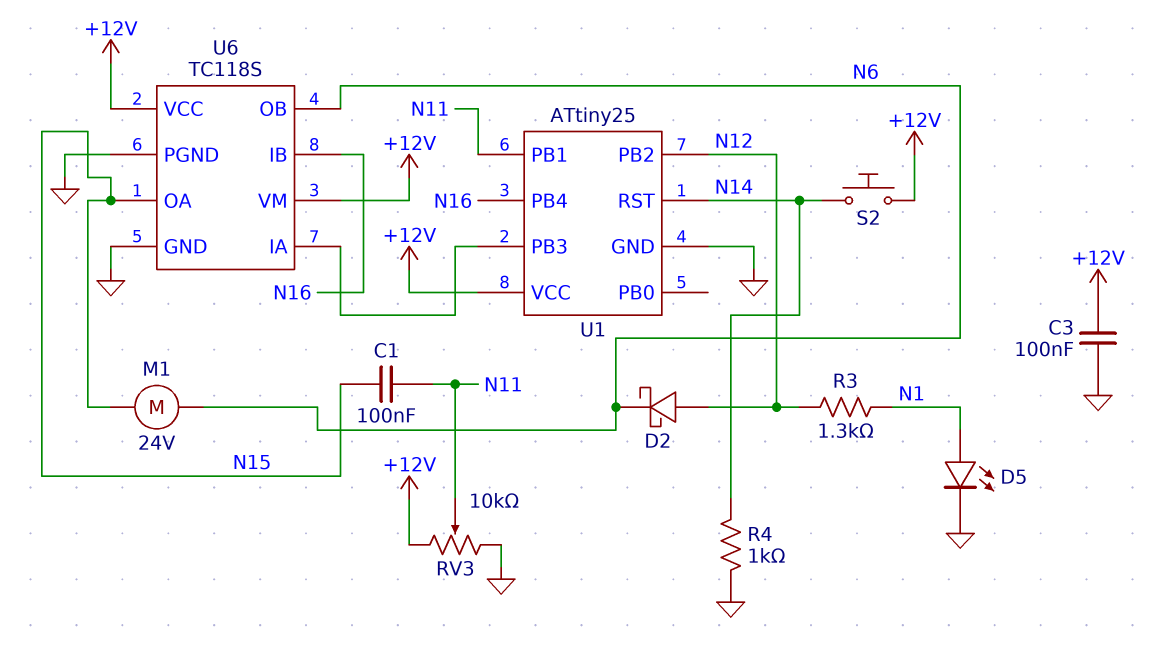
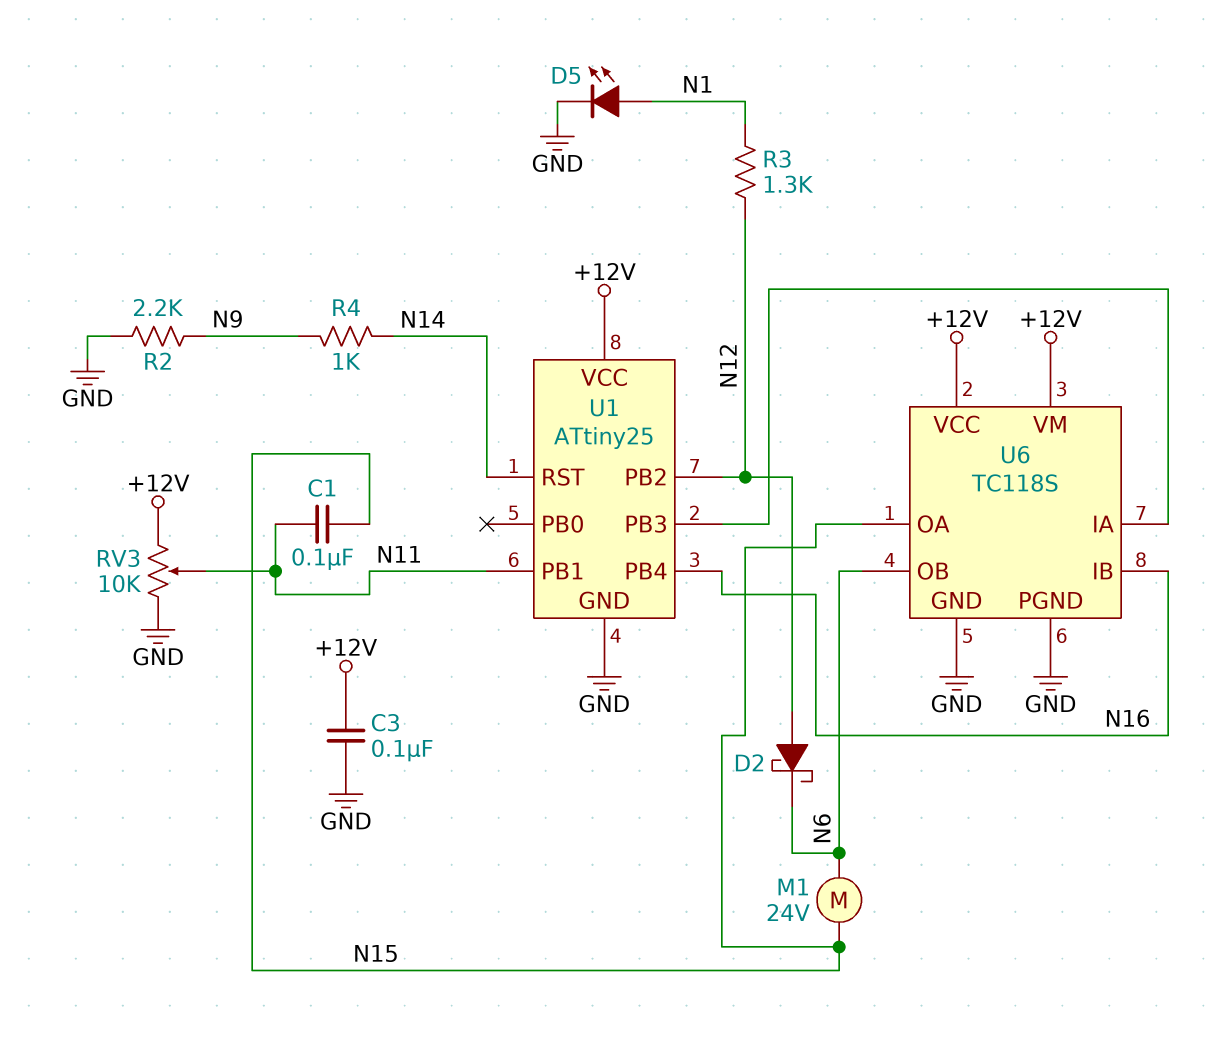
R2: none -> 2.2k (GND, N9)
R4: 1k (GND, N14) -> 1k (N9, N14)
S2: button (+12V, N14) -> none

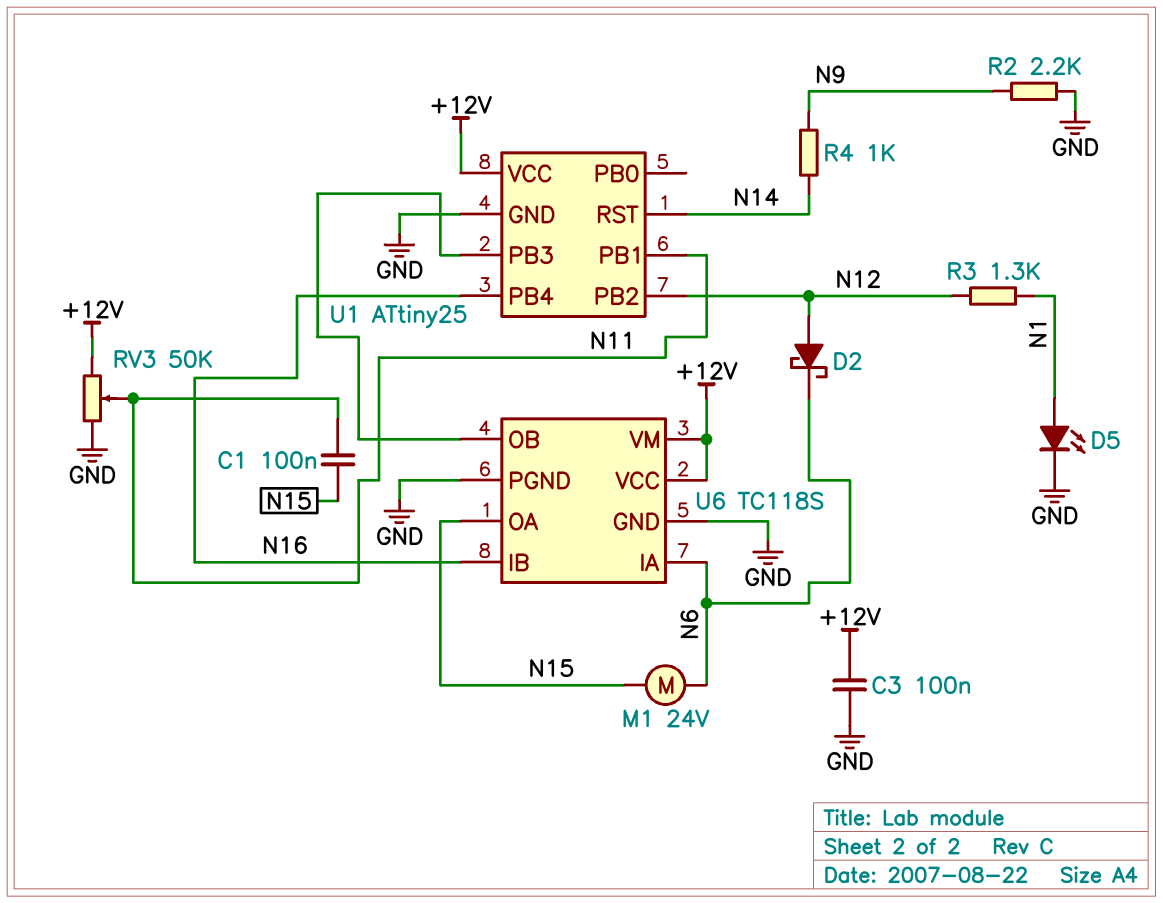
RV3: 10k (+12V, GND, wiper N11) -> 50k (+12V, GND, wiper N11)
U6 pin IA: U1/PB3 -> N6
U6 pin OB: N6 -> U1/PB3

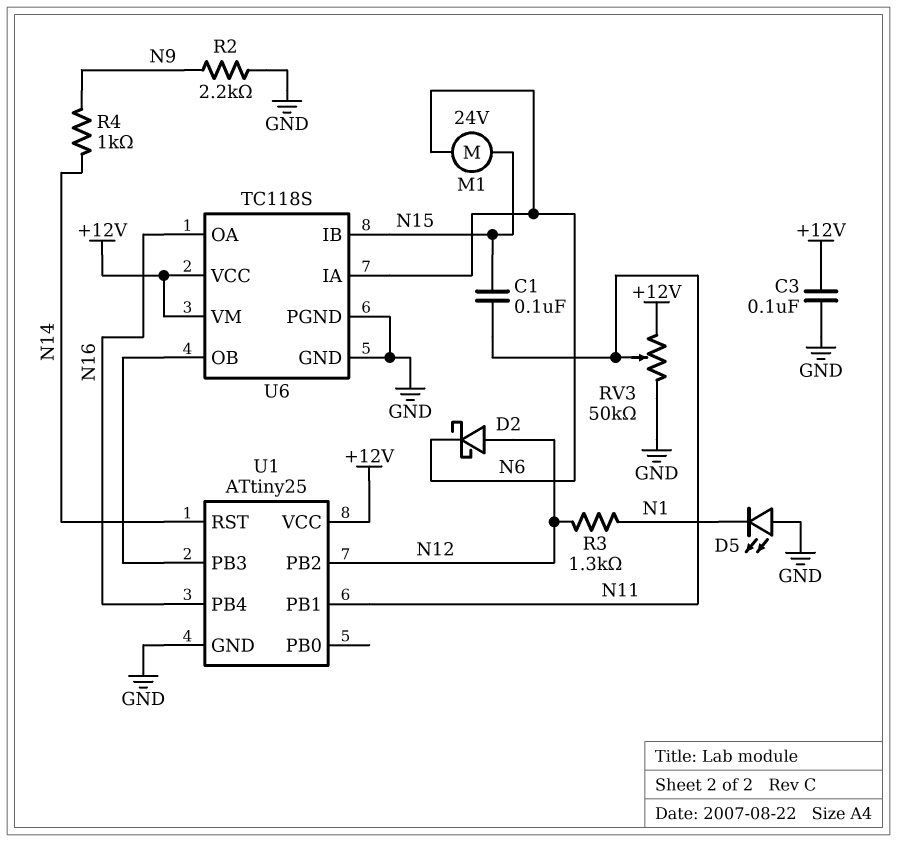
D5: LED (A N1, K GND) -> LED (A GND, K N1)
U6 pin IB: N16 -> N15
U6 pin OA: N15 -> N16

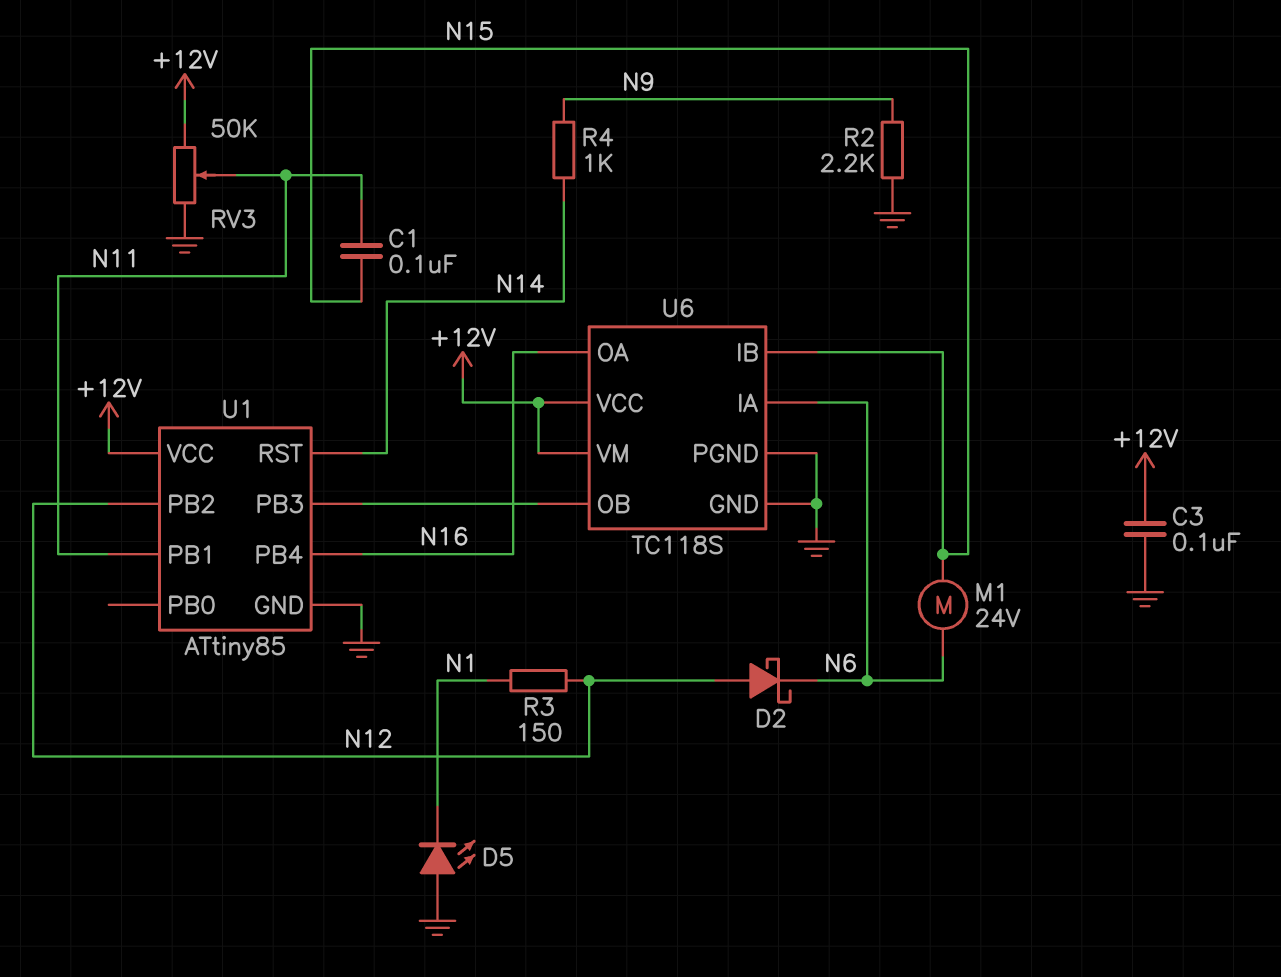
R3: 1.3k (N1, N12) -> 150 (N1, N12)
U1: ATtiny25 -> ATtiny85

